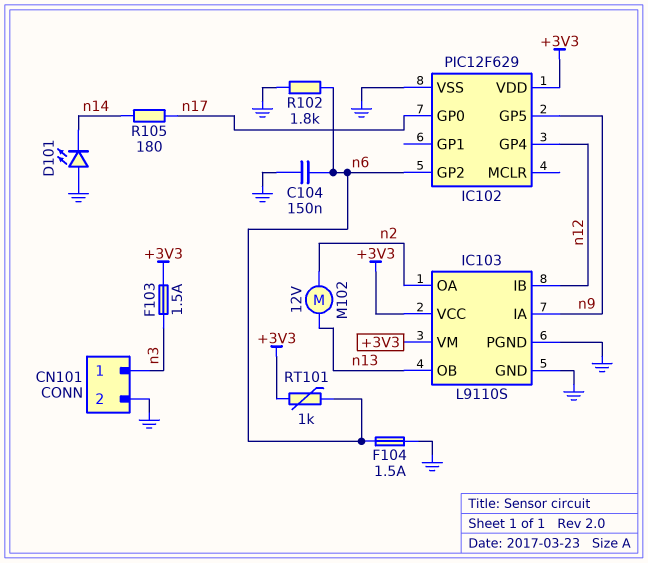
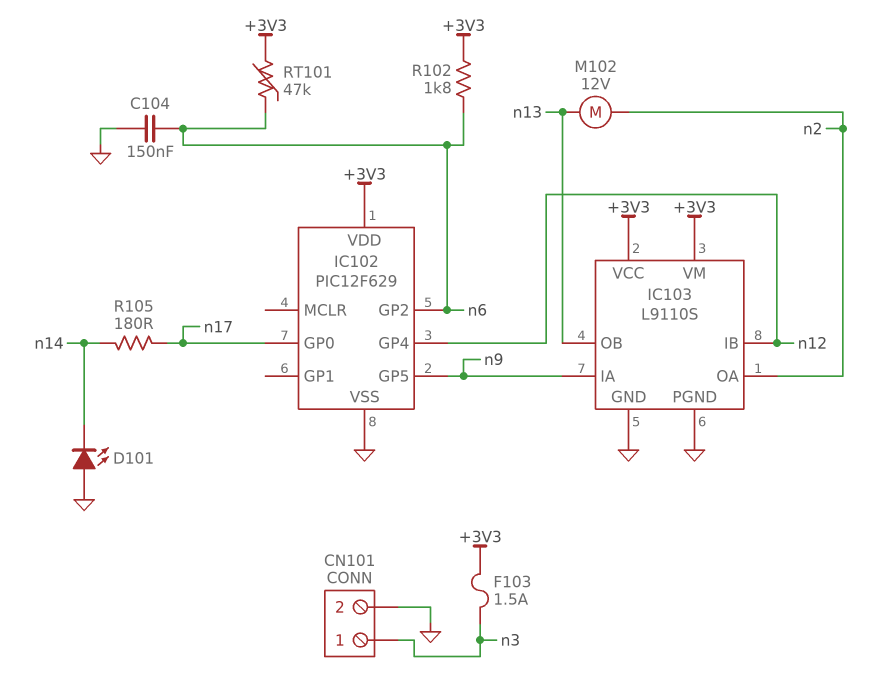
F104: 1.5A (GND, n6) -> none
R102: 1.8k (GND, n6) -> 1.8k (+3V3, n6)
RT101: 1k (+3V3, n6) -> 47k (+3V3, n6)

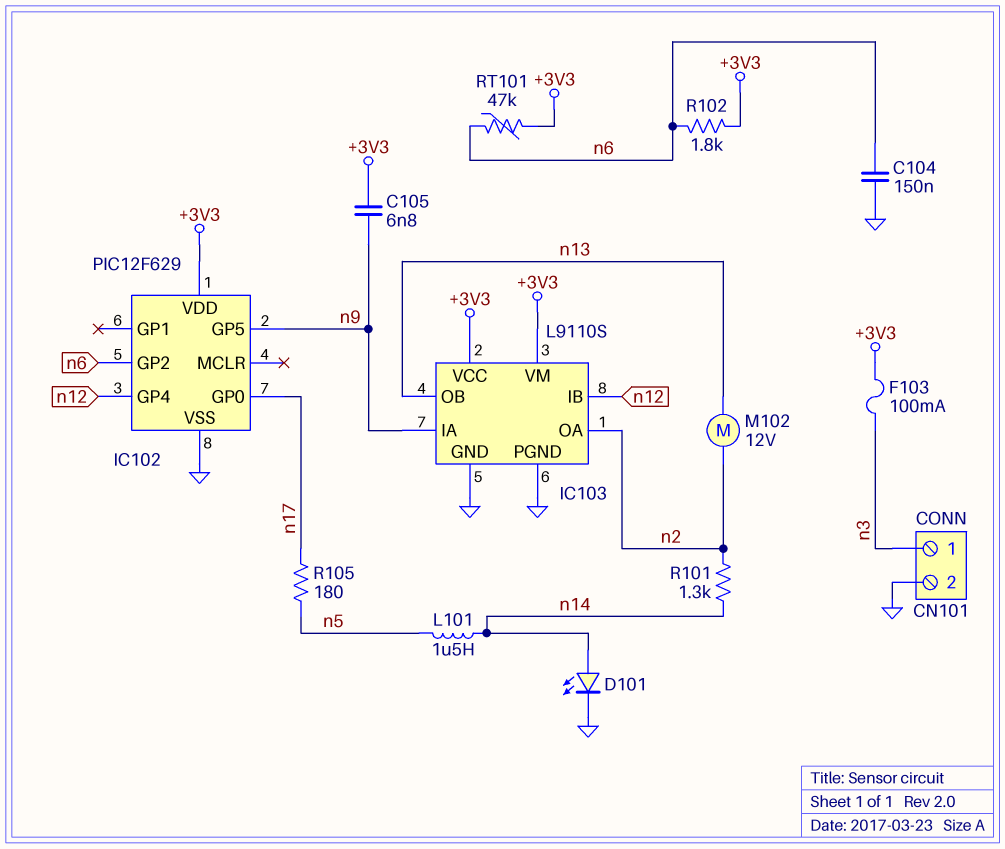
C105: none -> 6.8nF (+3V3, n9)
D101: LED (A GND, K n14) -> LED (A n14, K GND)
F103: 1.5A (+3V3, n3) -> 100mA (+3V3, n3)
L101: none -> 1.5uH (n5, n14)
R101: none -> 1.3k (n2, n14)
R105: 180 (n14, n17) -> 180 (n5, n17)

